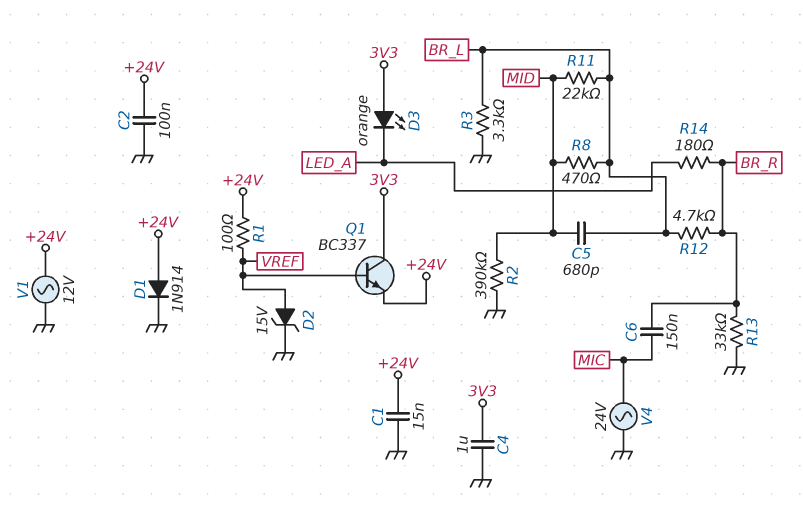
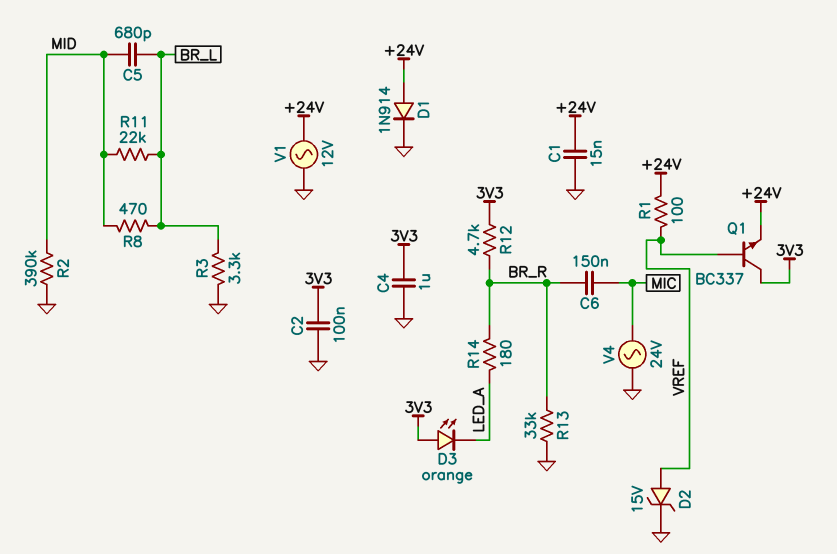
C2: 100nF (+24V, GND) -> 100nF (3V3, GND)
R12: 4.7k (BR_L, BR_R) -> 4.7k (3V3, BR_R)

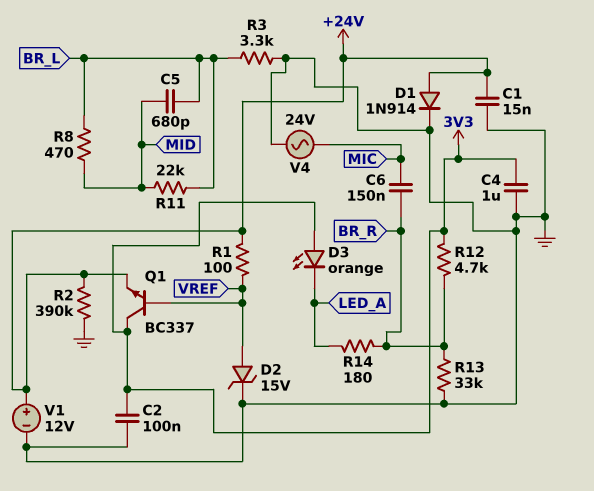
R2: 390k (GND, MID) -> 390k (+24V, GND)
V1: AC 12V (+24V, GND) -> 12V (plus +24V, minus GND)

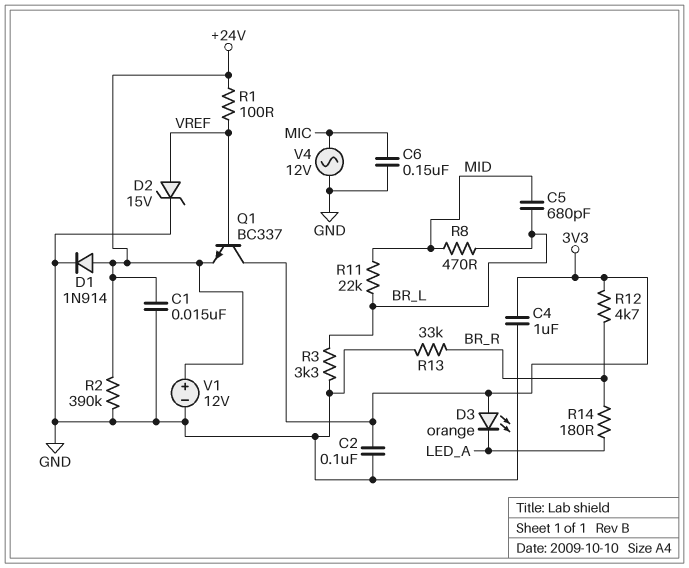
C6: 150nF (BR_R, MIC) -> 150nF (GND, MIC)
V4: AC 24V (GND, MIC) -> AC 12V (GND, MIC)

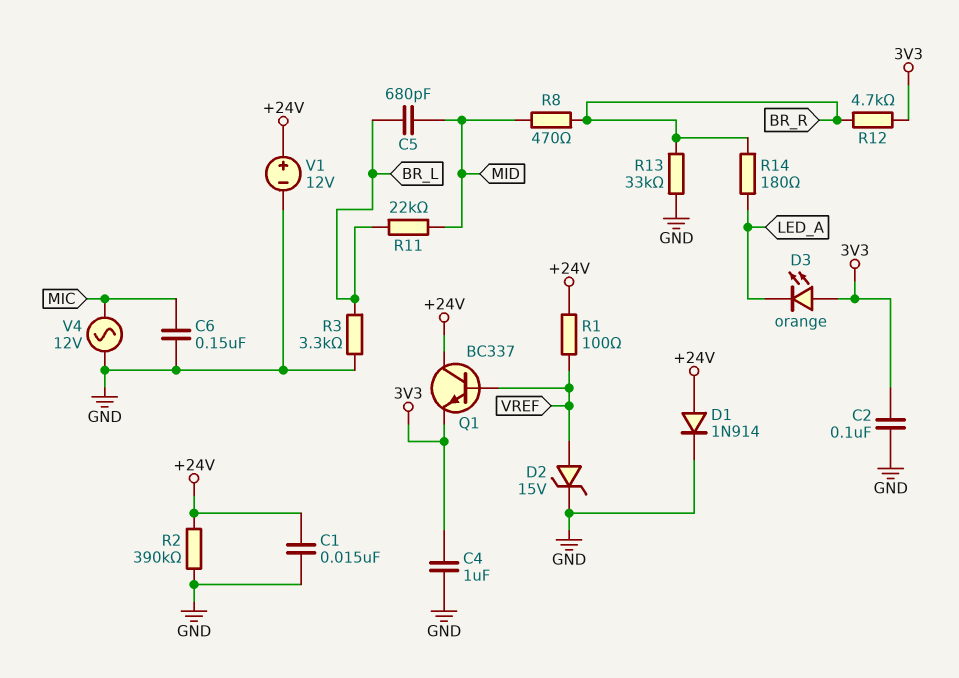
Q1: NPN BC337 (B VREF, C 3V3, E +24V) -> NPN BC337 (B VREF, C +24V, E 3V3)
R8: 470 (BR_L, MID) -> 470 (BR_R, MID)

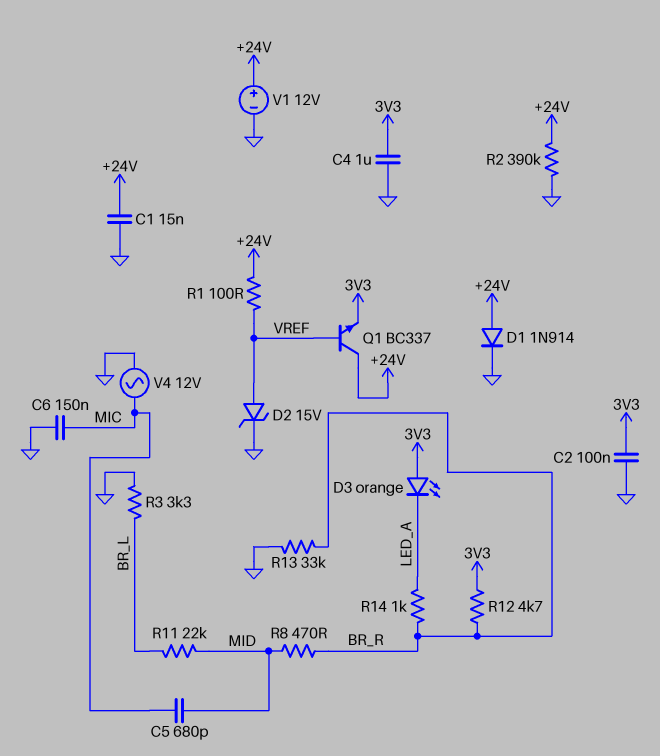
C5: 680pF (BR_L, MID) -> 680pF (MIC, MID)
R14: 180 (BR_R, LED_A) -> 1k (BR_R, LED_A)

